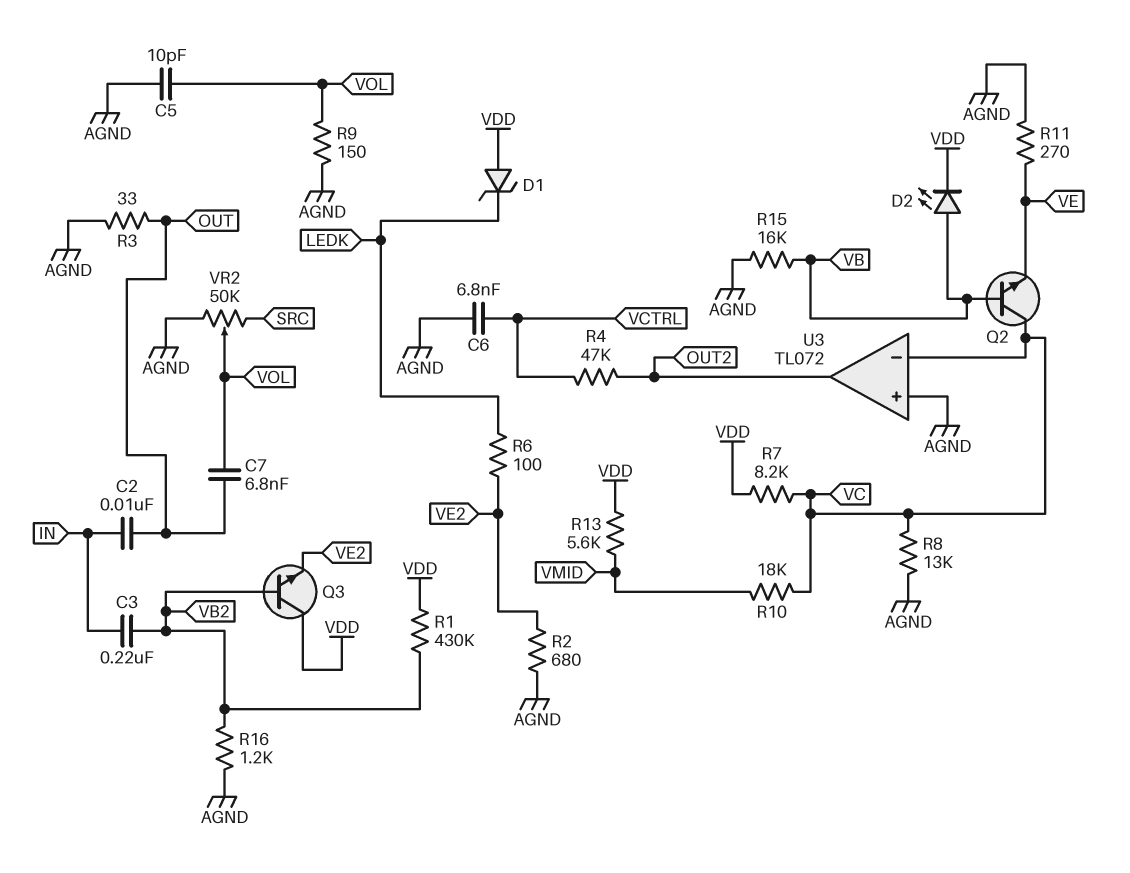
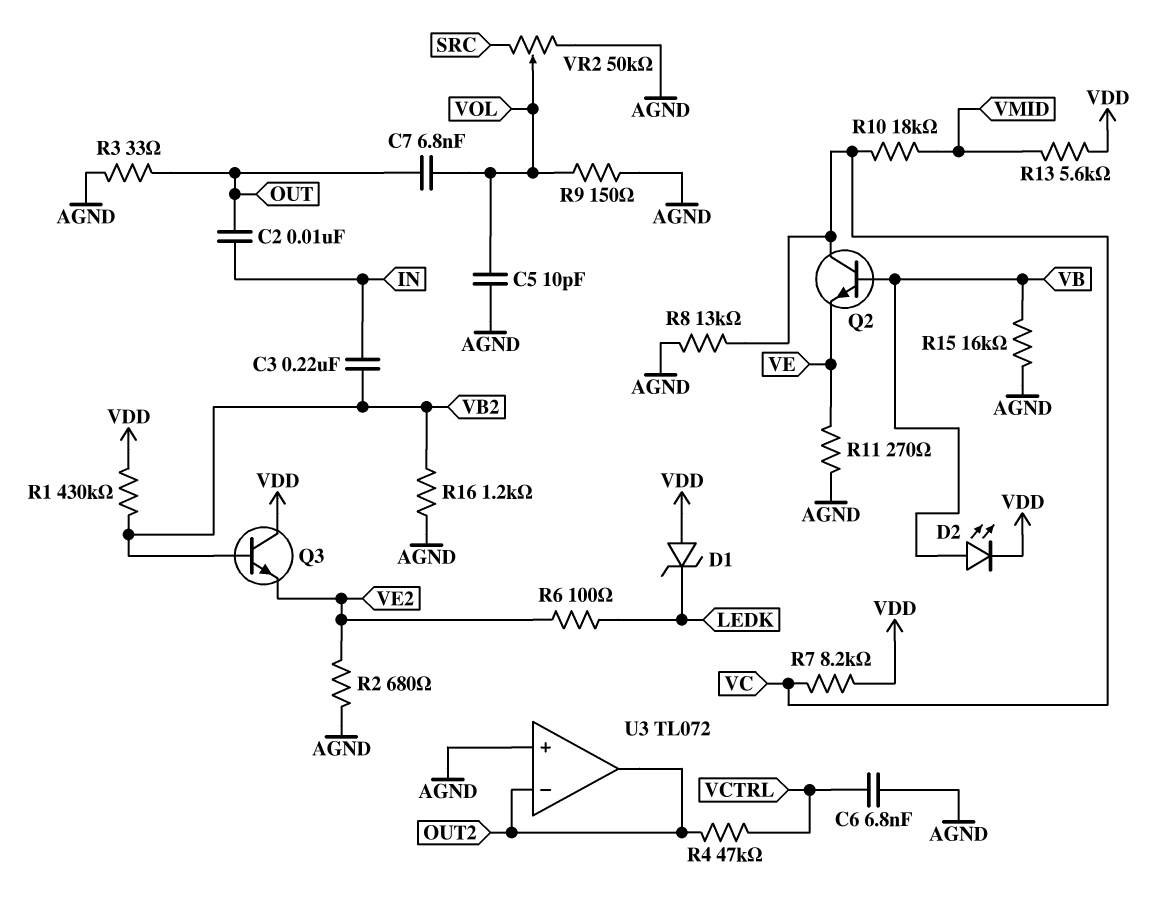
U3 pin in-: VC -> OUT2

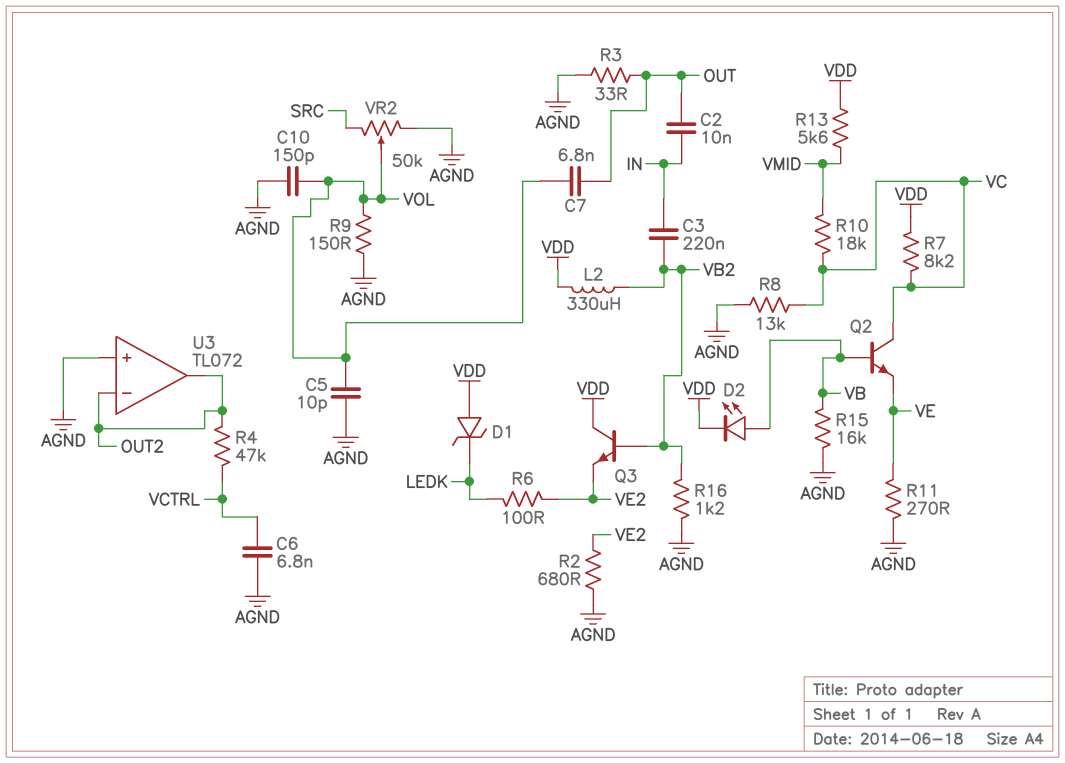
C10: none -> 150pF (AGND, VOL)
L2: none -> 330uH (VB2, VDD)
R1: 430k (VB2, VDD) -> none

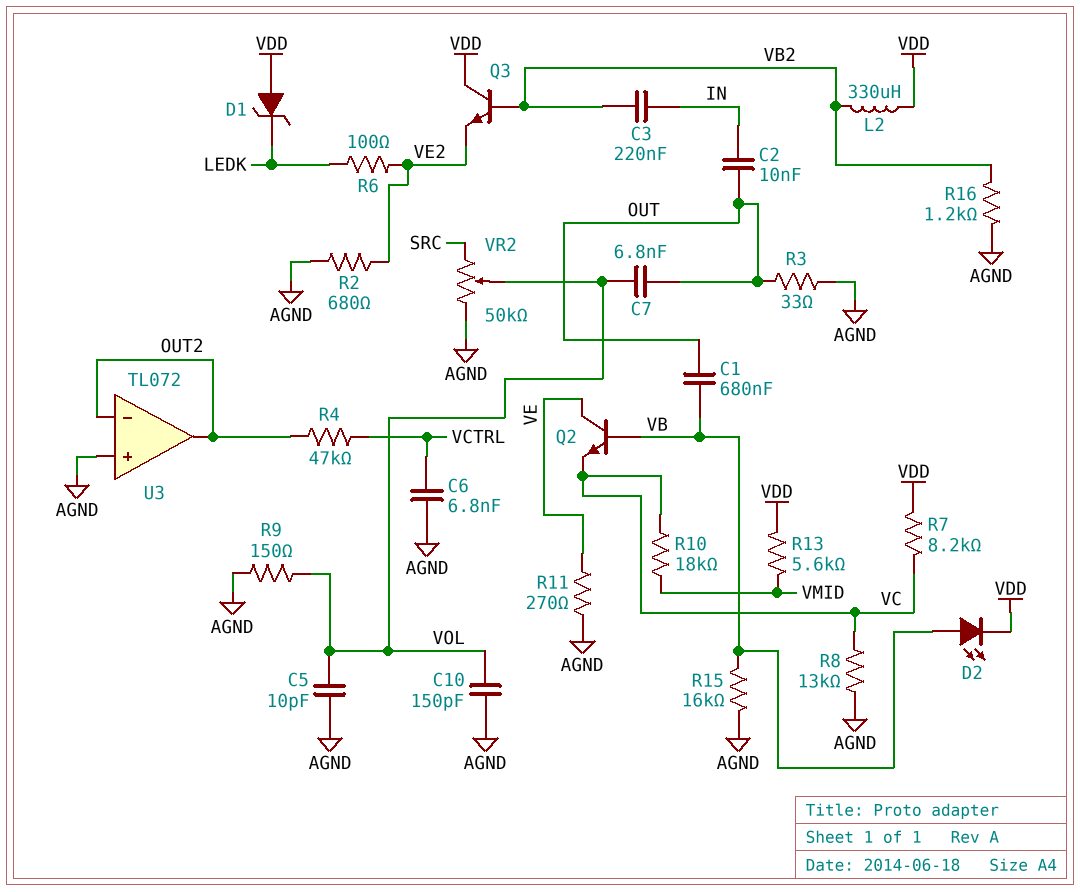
C1: none -> 680nF (OUT, VB)
Q2: NPN (B VB, C VC, E VE) -> NPN (B VB, C VE, E VC)

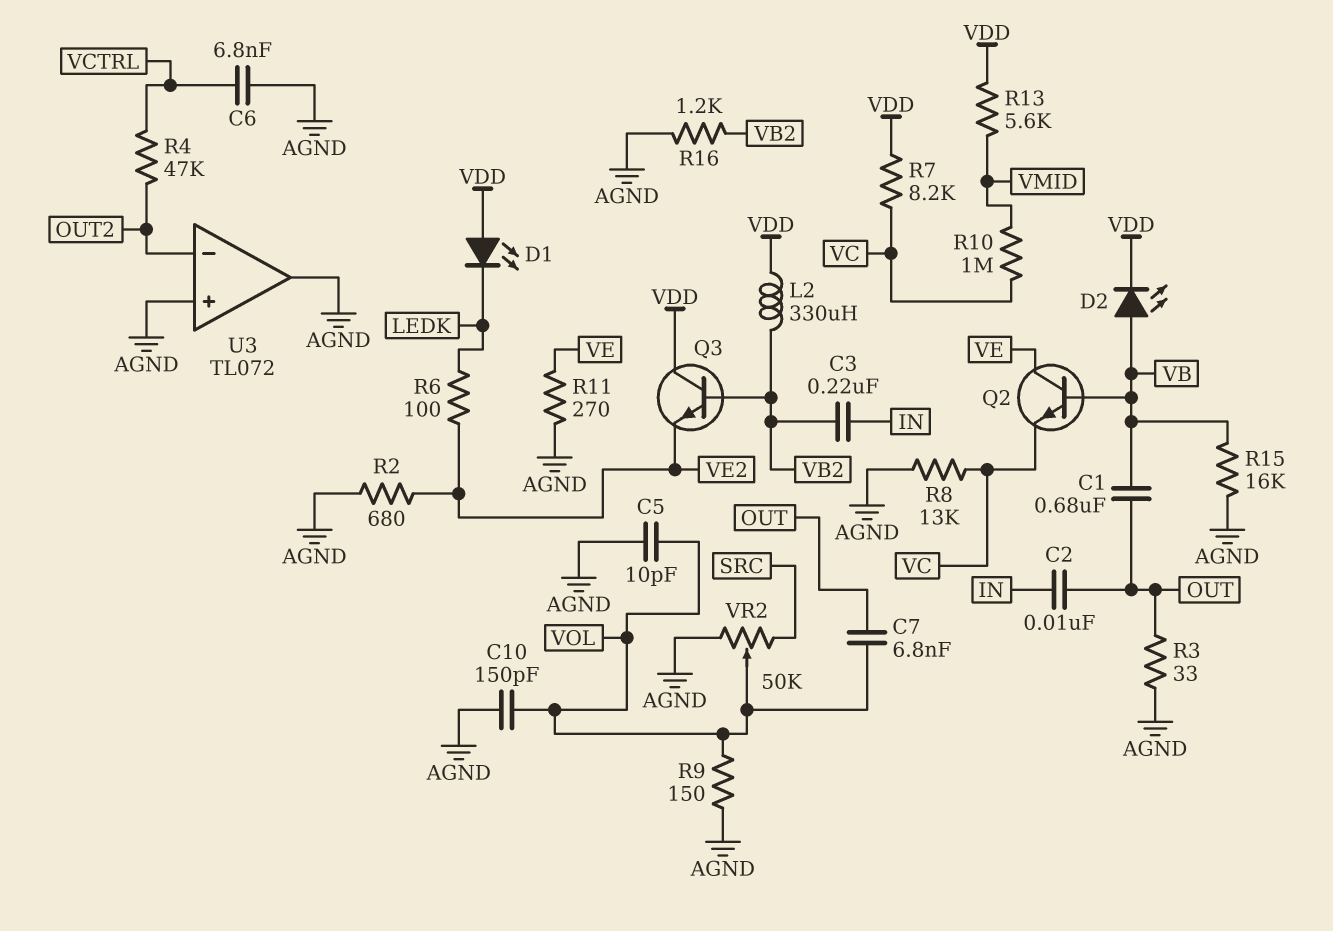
D1: zener (A VDD, K LEDK) -> LED (A VDD, K LEDK)
R10: 18k (VC, VMID) -> 1M (VC, VMID)
U3 pin out: OUT2 -> AGND

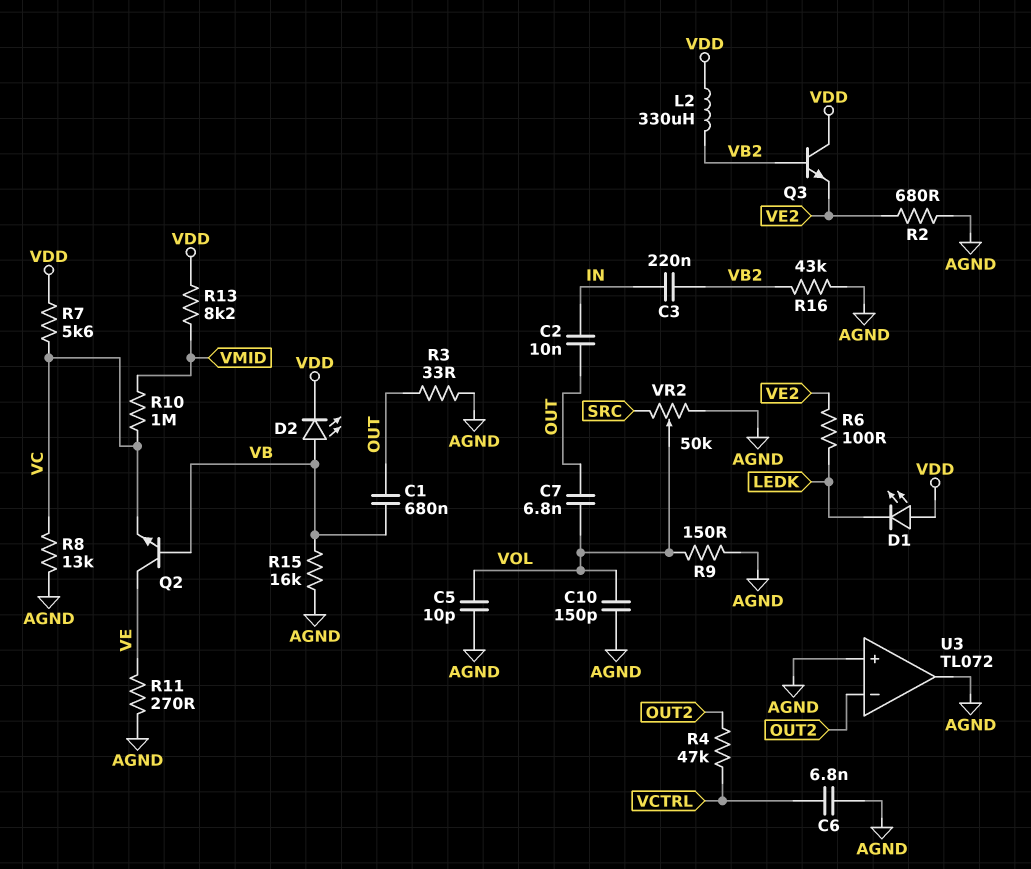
R7: 8.2k (VC, VDD) -> 5.6k (VC, VDD)
R13: 5.6k (VDD, VMID) -> 8.2k (VDD, VMID)
R16: 1.2k (AGND, VB2) -> 43k (AGND, VB2)

